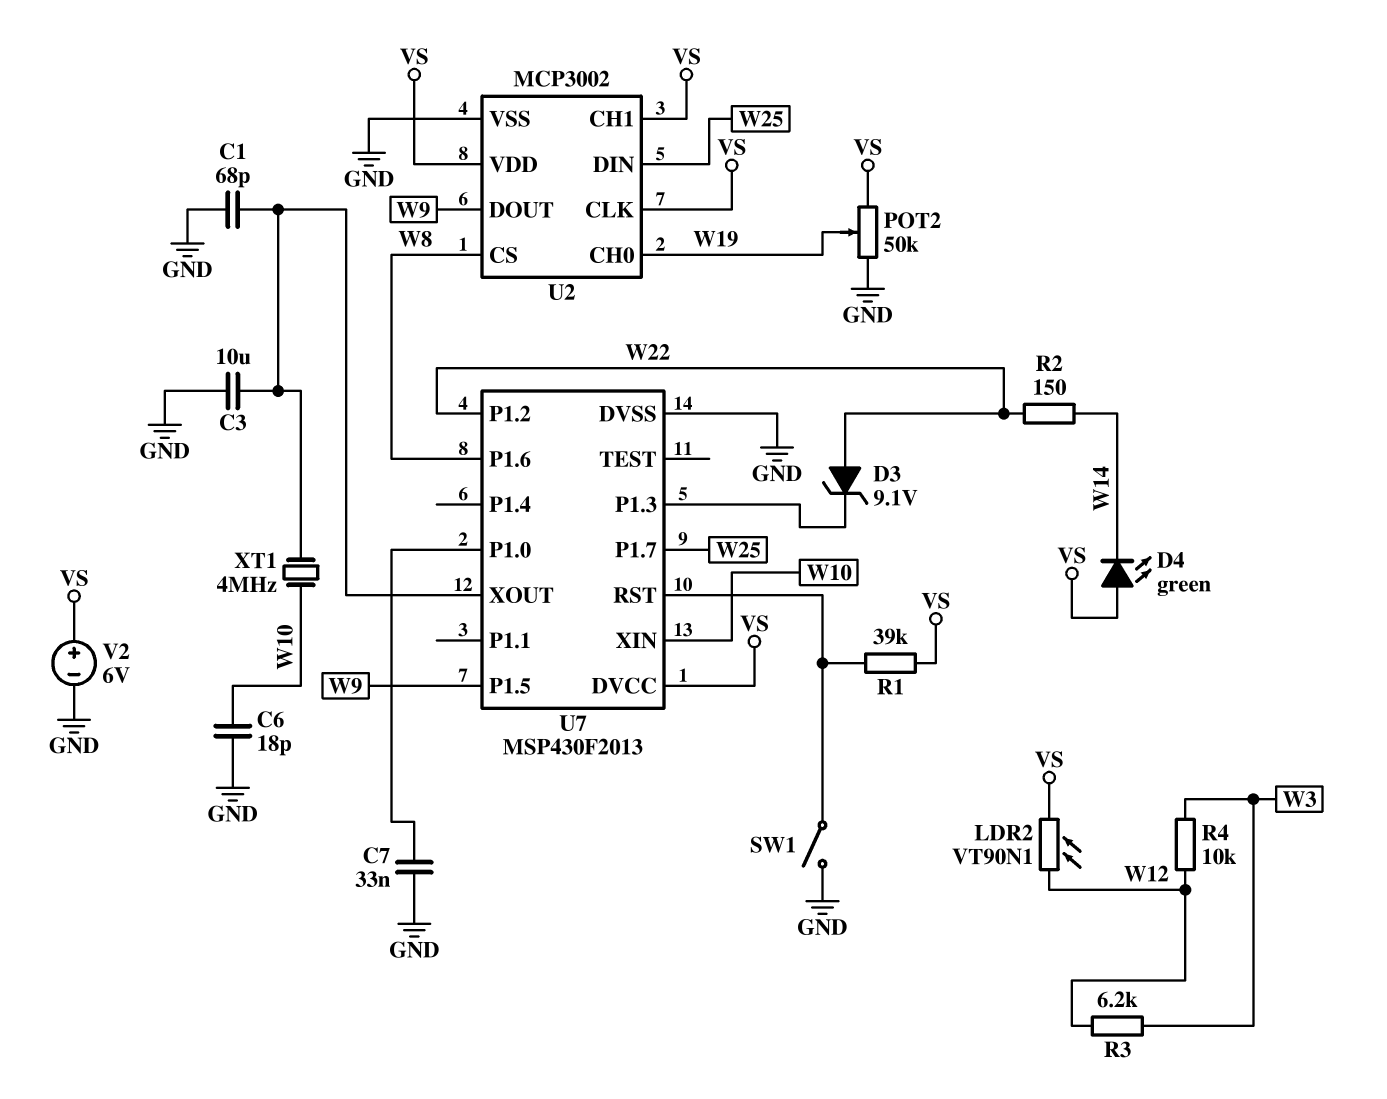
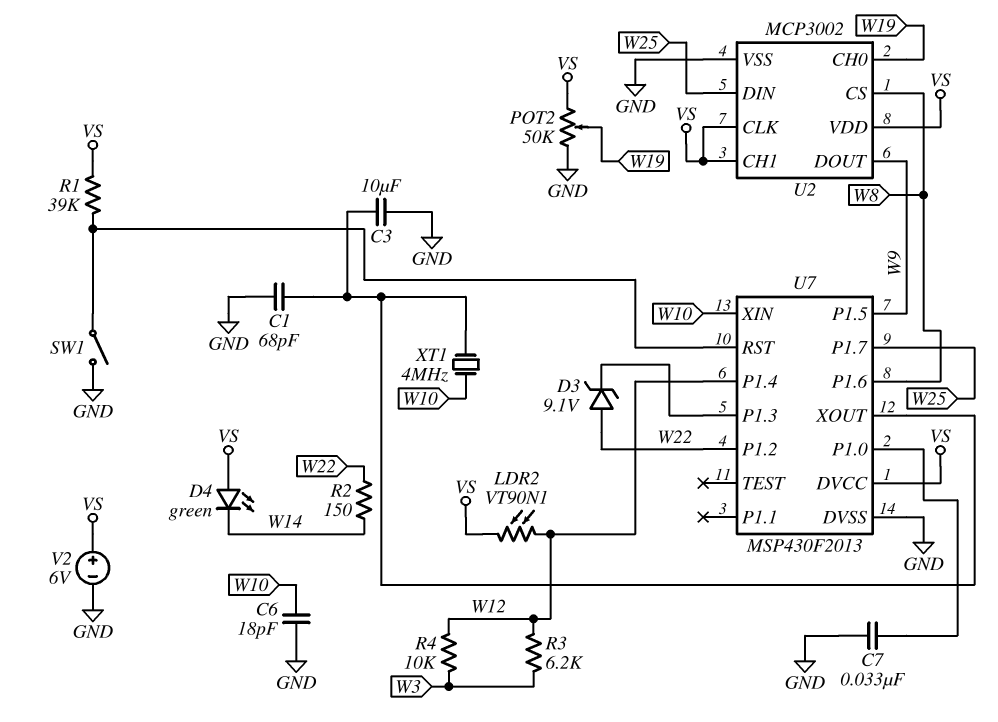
U7 pin P1.4: none -> W12

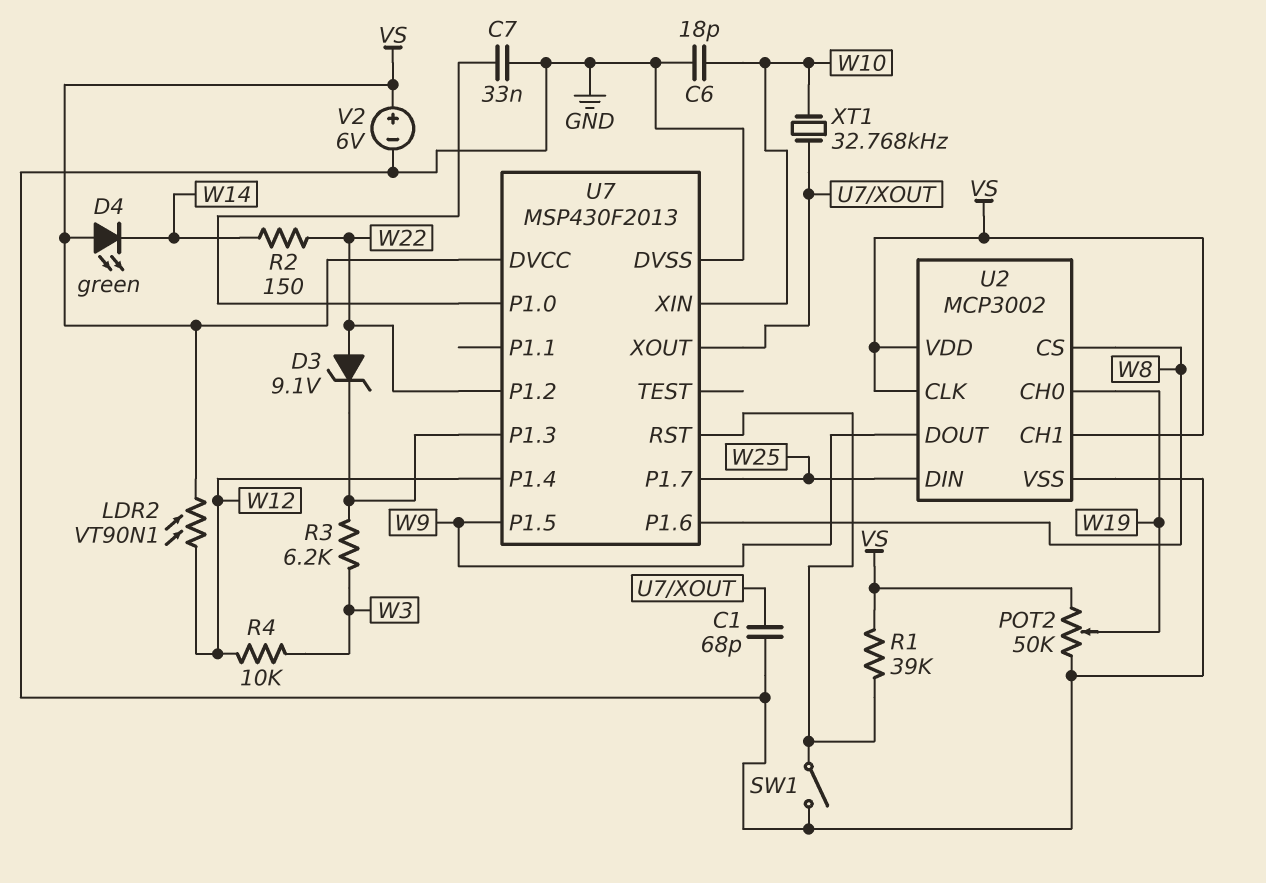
C3: 10uF (GND, U7/XOUT) -> none
R3: 6.2k (W3, W12) -> 6.2k (U7/P1.3, W3)
XT1: 4MHz (U7/XOUT, W10) -> 32.768kHz (U7/XOUT, W10)

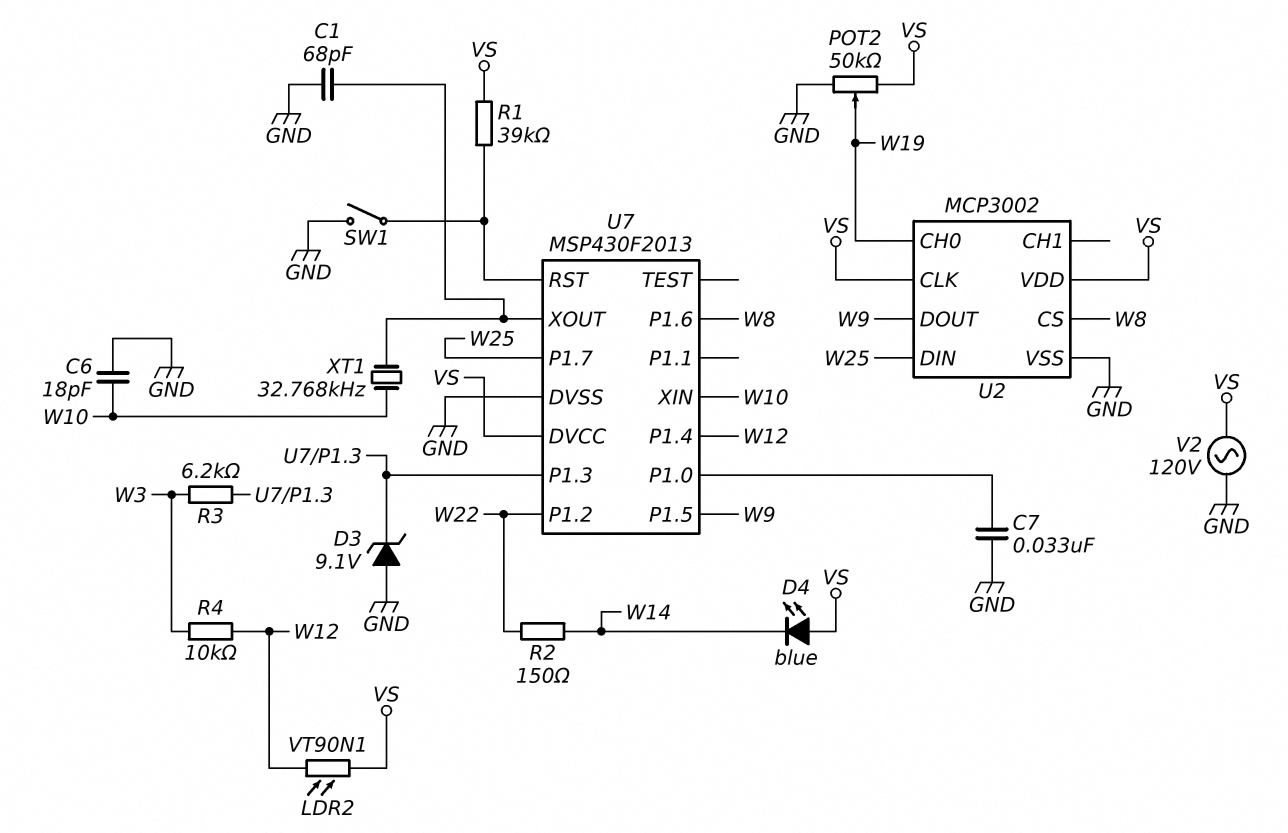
D3: zener 9.1V (A W22, K U7/P1.3) -> zener 9.1V (A GND, K U7/P1.3)
D4: LED green (A VS, K W14) -> LED blue (A VS, K W14)
U2 pin CH1: VS -> none
V2: 6V (plus VS, minus GND) -> AC 120V (GND, VS)

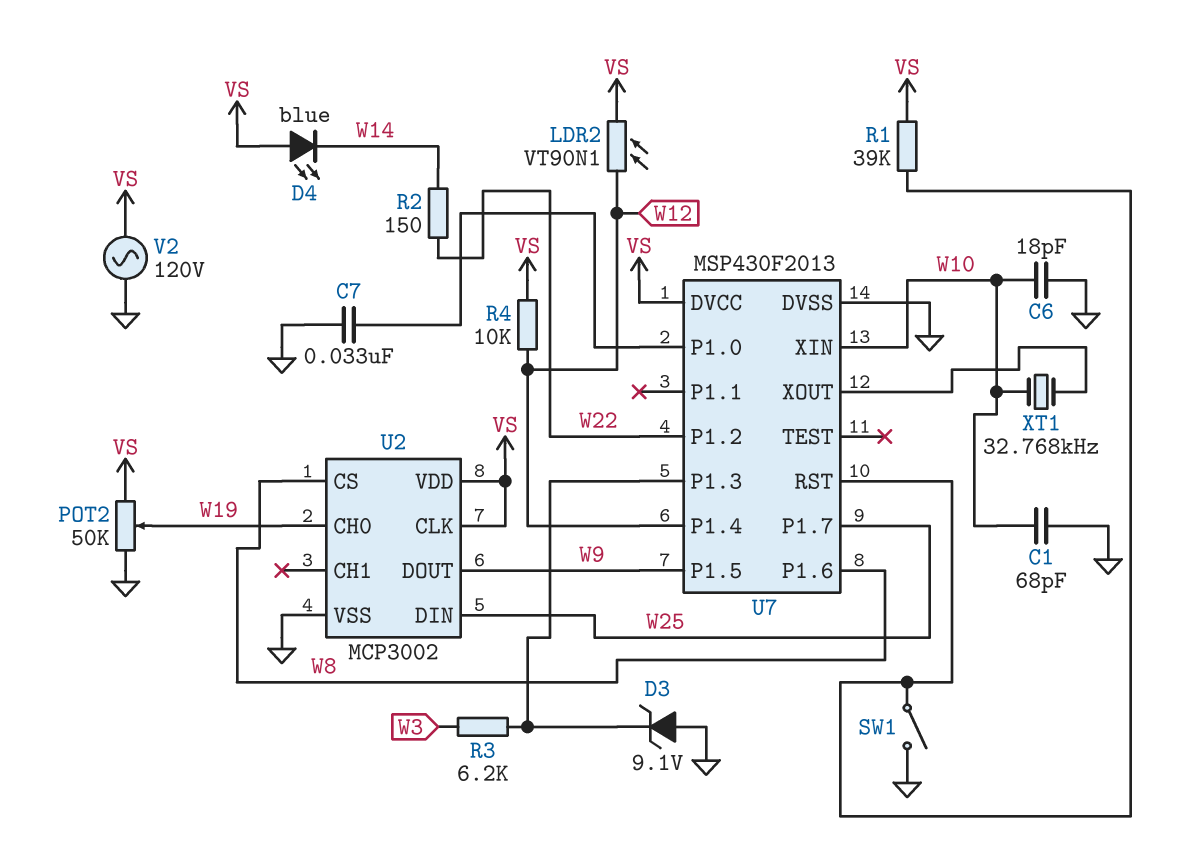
C1: 68pF (GND, U7/XOUT) -> 68pF (GND, W10)
R4: 10k (W3, W12) -> 10k (VS, W12)

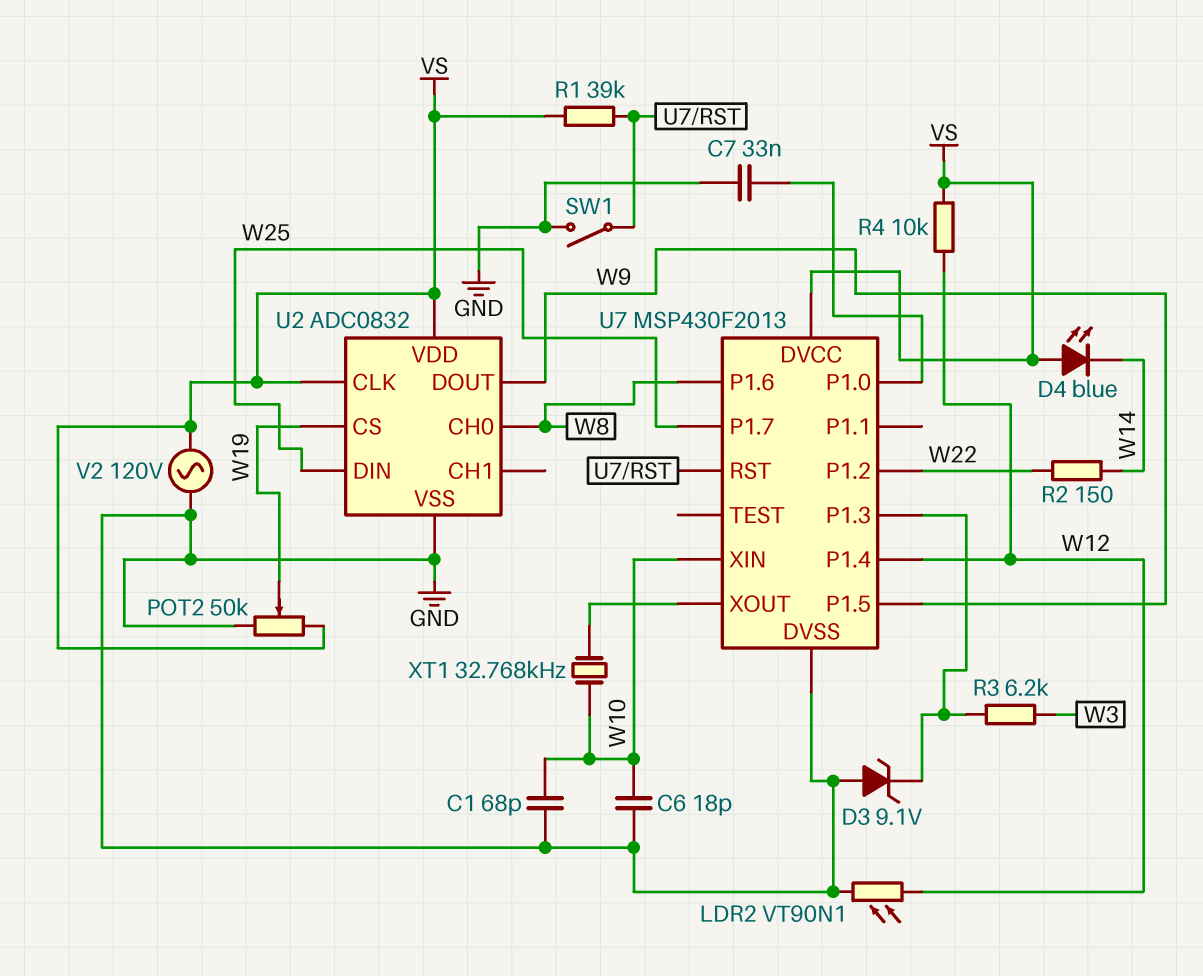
LDR2: VT90N1 (VS, W12) -> VT90N1 (GND, W12)
U2: MCP3002 -> ADC0832
U2 pin CH0: W19 -> W8
U2 pin CS: W8 -> W19

